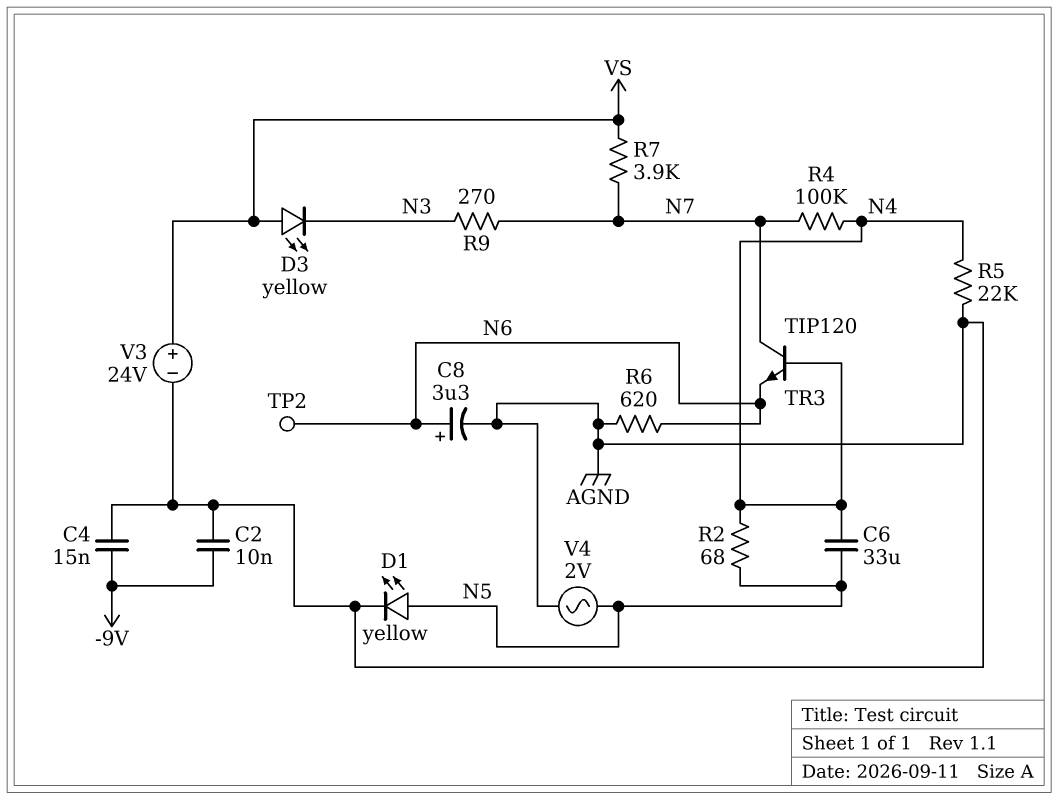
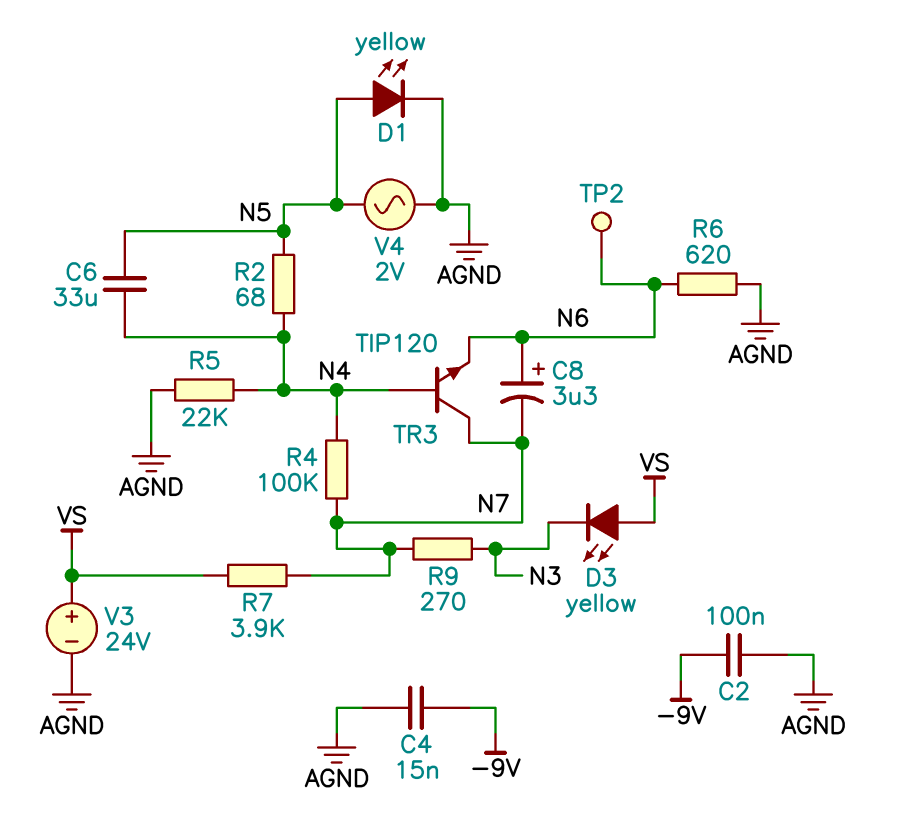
C2: 10nF (-9V, AGND) -> 100nF (-9V, AGND)
C8: 3.3uF (plus N6, minus AGND) -> 3.3uF (plus N6, minus N7)

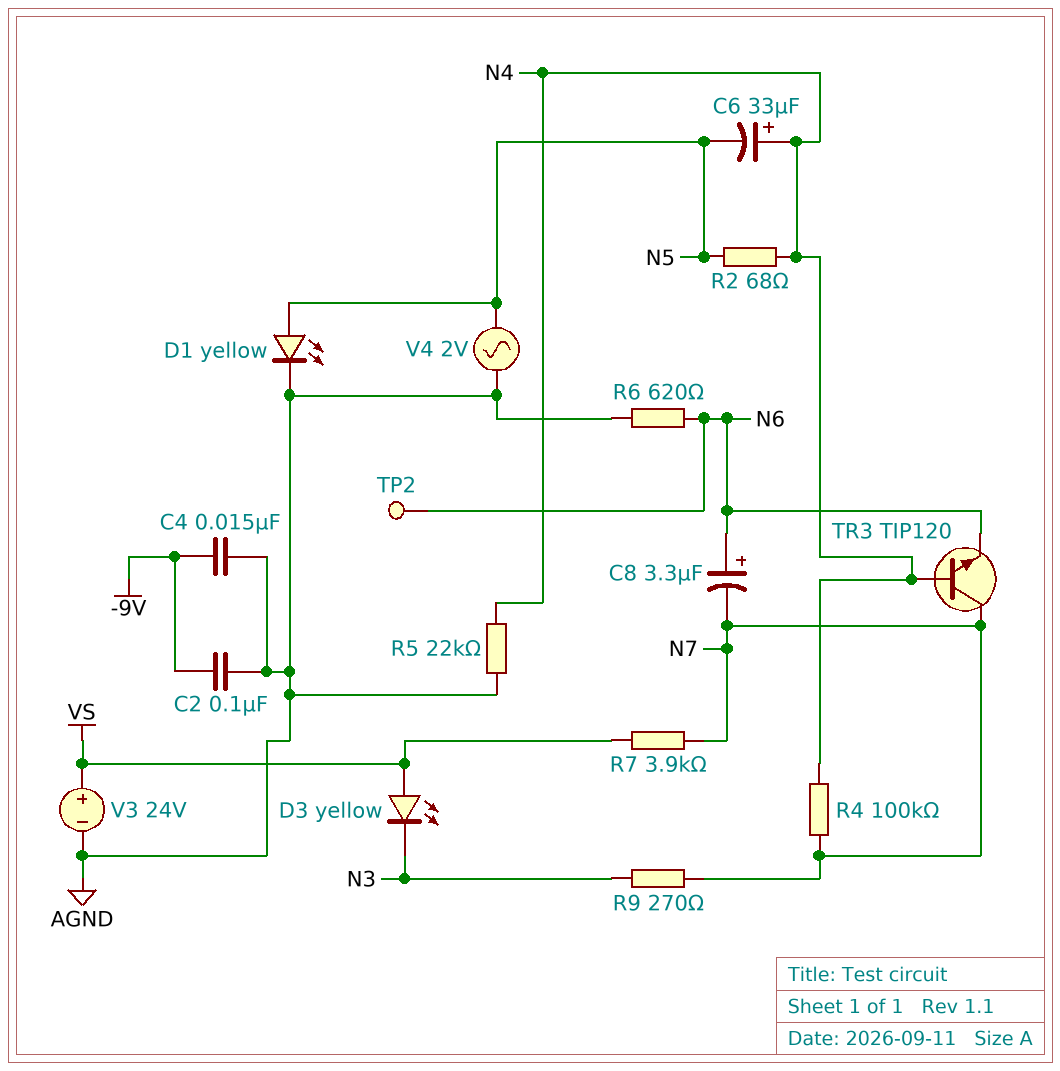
C6: 33uF (N4, N5) -> 33uF (plus N4, minus N5)

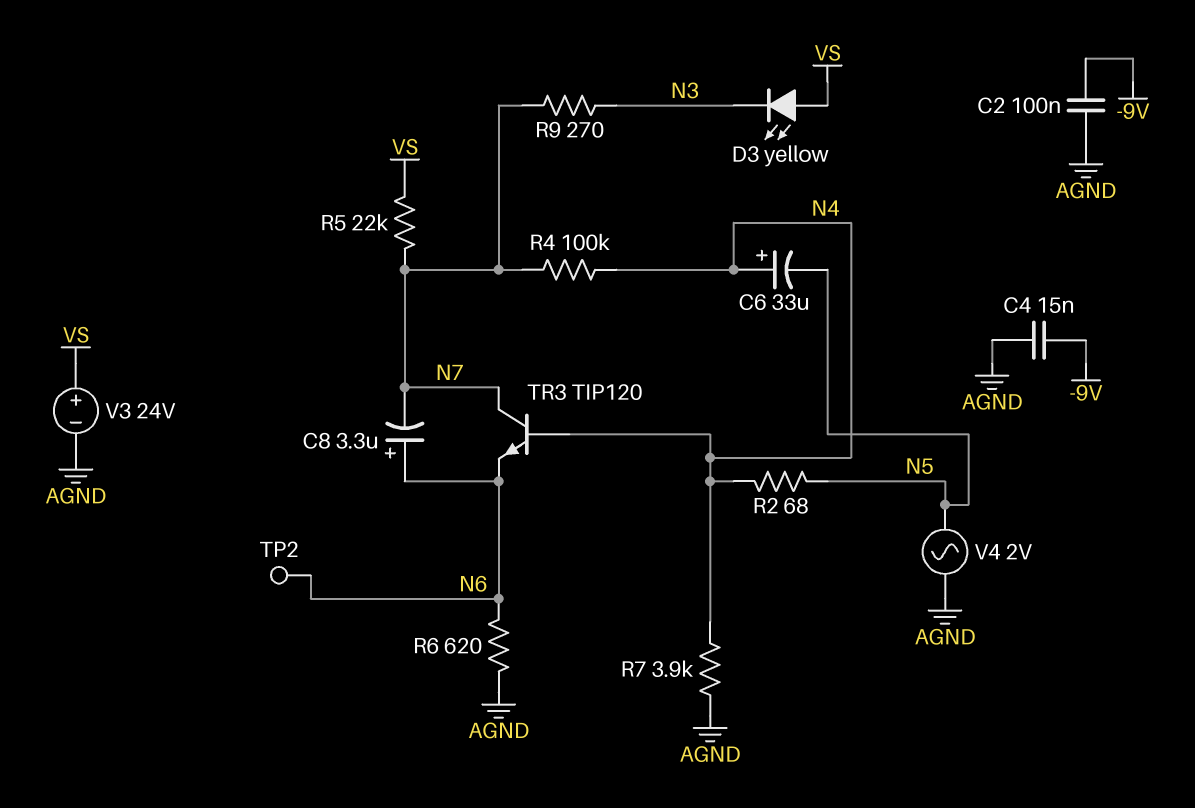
D1: LED yellow (A N5, K AGND) -> none
R5: 22k (AGND, N4) -> 22k (N7, VS)
R7: 3.9k (N7, VS) -> 3.9k (AGND, N4)

